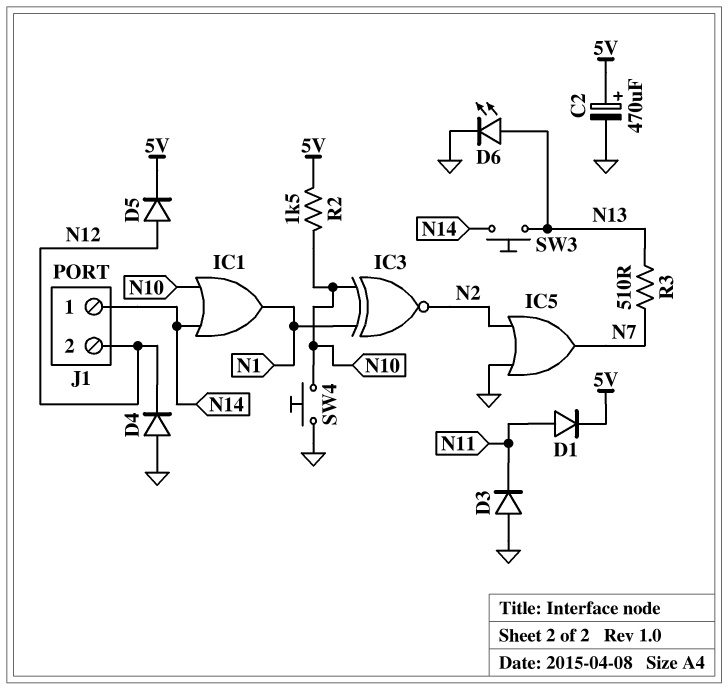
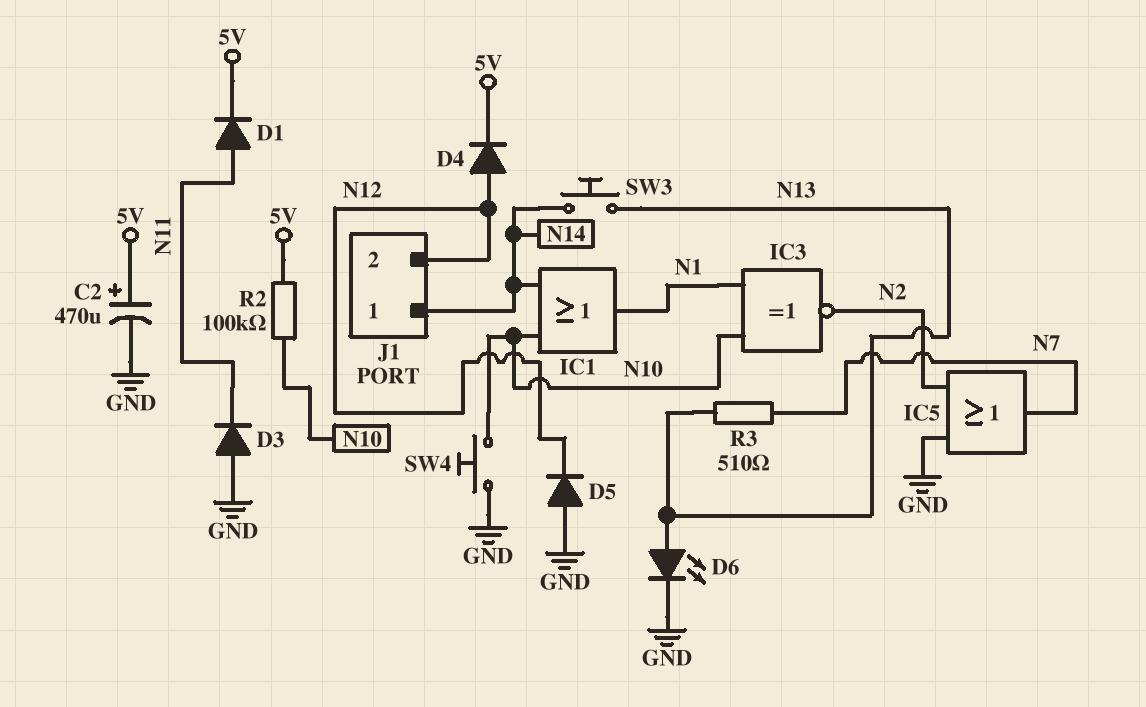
D4: diode (A GND, K N12) -> diode (A N12, K 5V)
D5: diode (A N12, K 5V) -> diode (A GND, K N12)
R2: 1.5k (5V, N10) -> 100k (5V, N10)

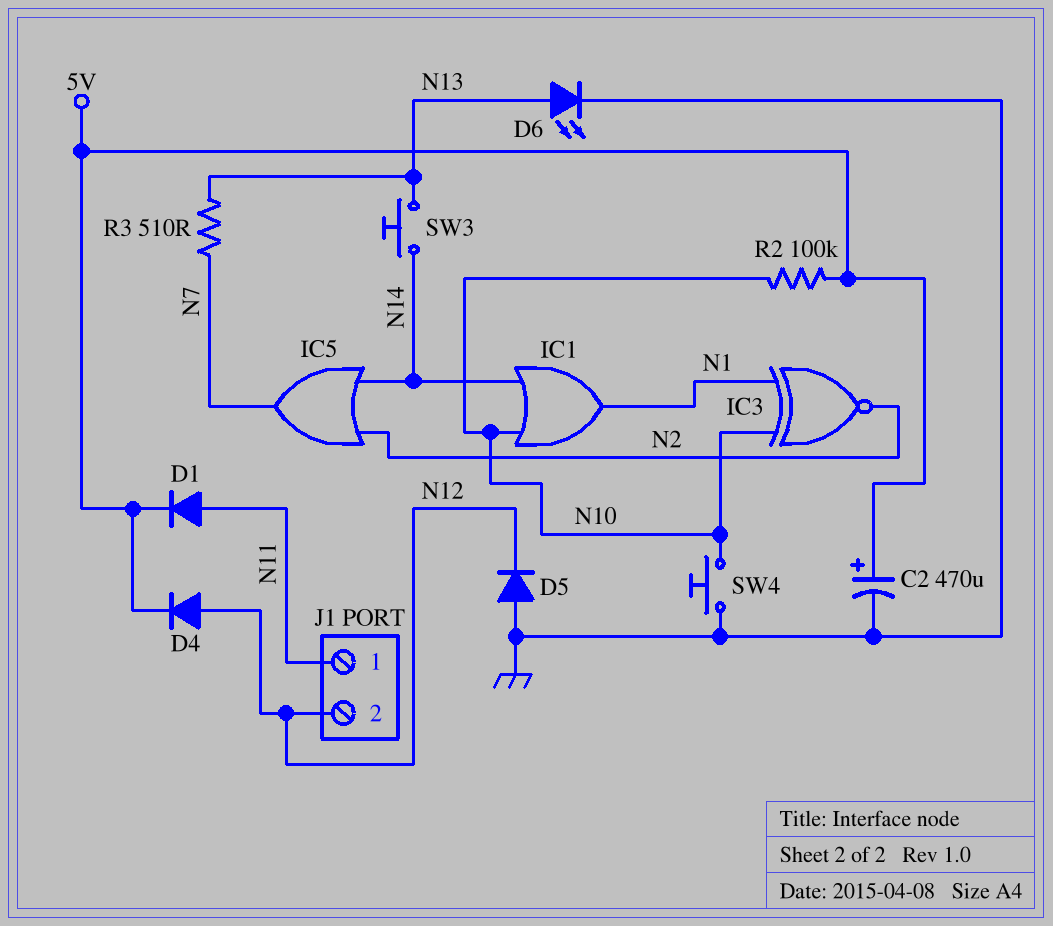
D3: diode (A GND, K N11) -> none
IC5: OR (in GND, in N2, out N7) -> OR (in N2, in N14, out N7)
J1 pin 1: N14 -> N11

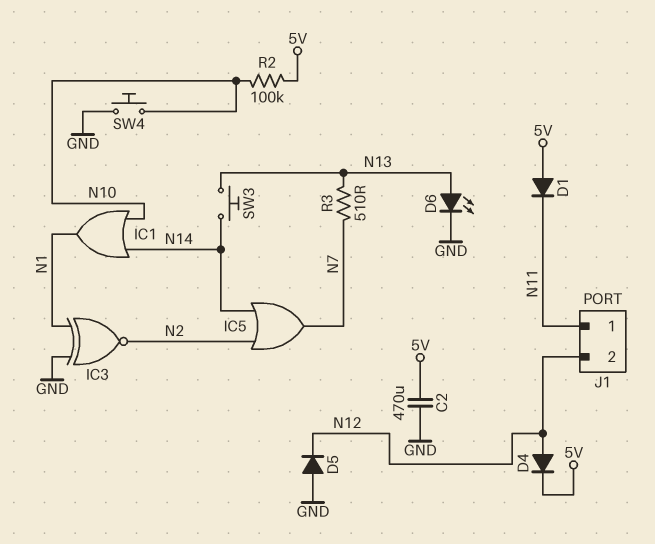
C2: 470uF (plus 5V, minus GND) -> 470uF (5V, GND)
D1: diode (A N11, K 5V) -> diode (A 5V, K N11)
IC3: XNOR (in N1, in N10, out N2) -> XNOR (in GND, in N1, out N2)

